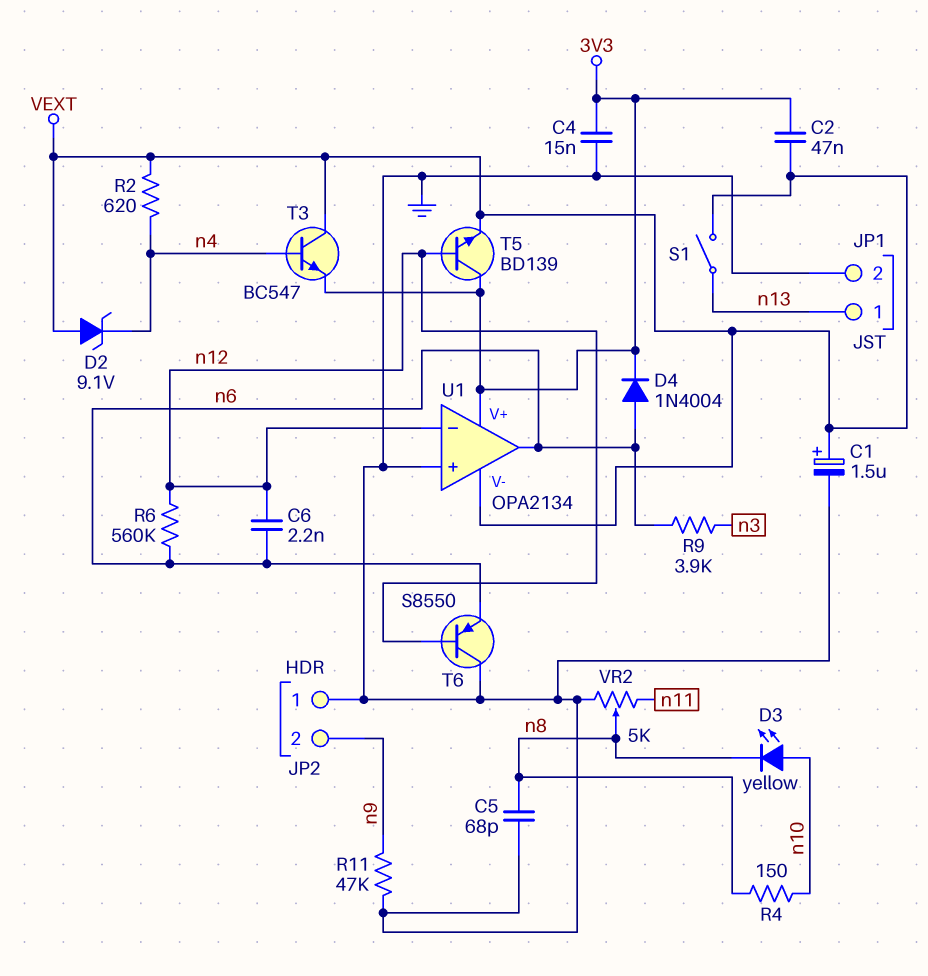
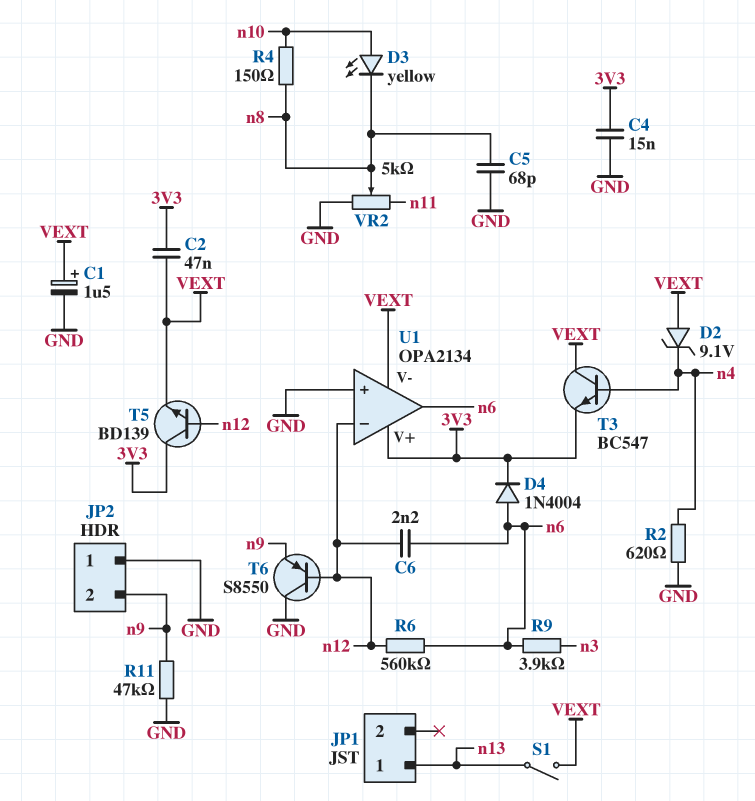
JP1 pin 2: GND -> none
R2: 620 (VEXT, n4) -> 620 (GND, n4)
T6: PNP S8550 (B n12, C GND, E n6) -> PNP S8550 (B n12, C GND, E n9)

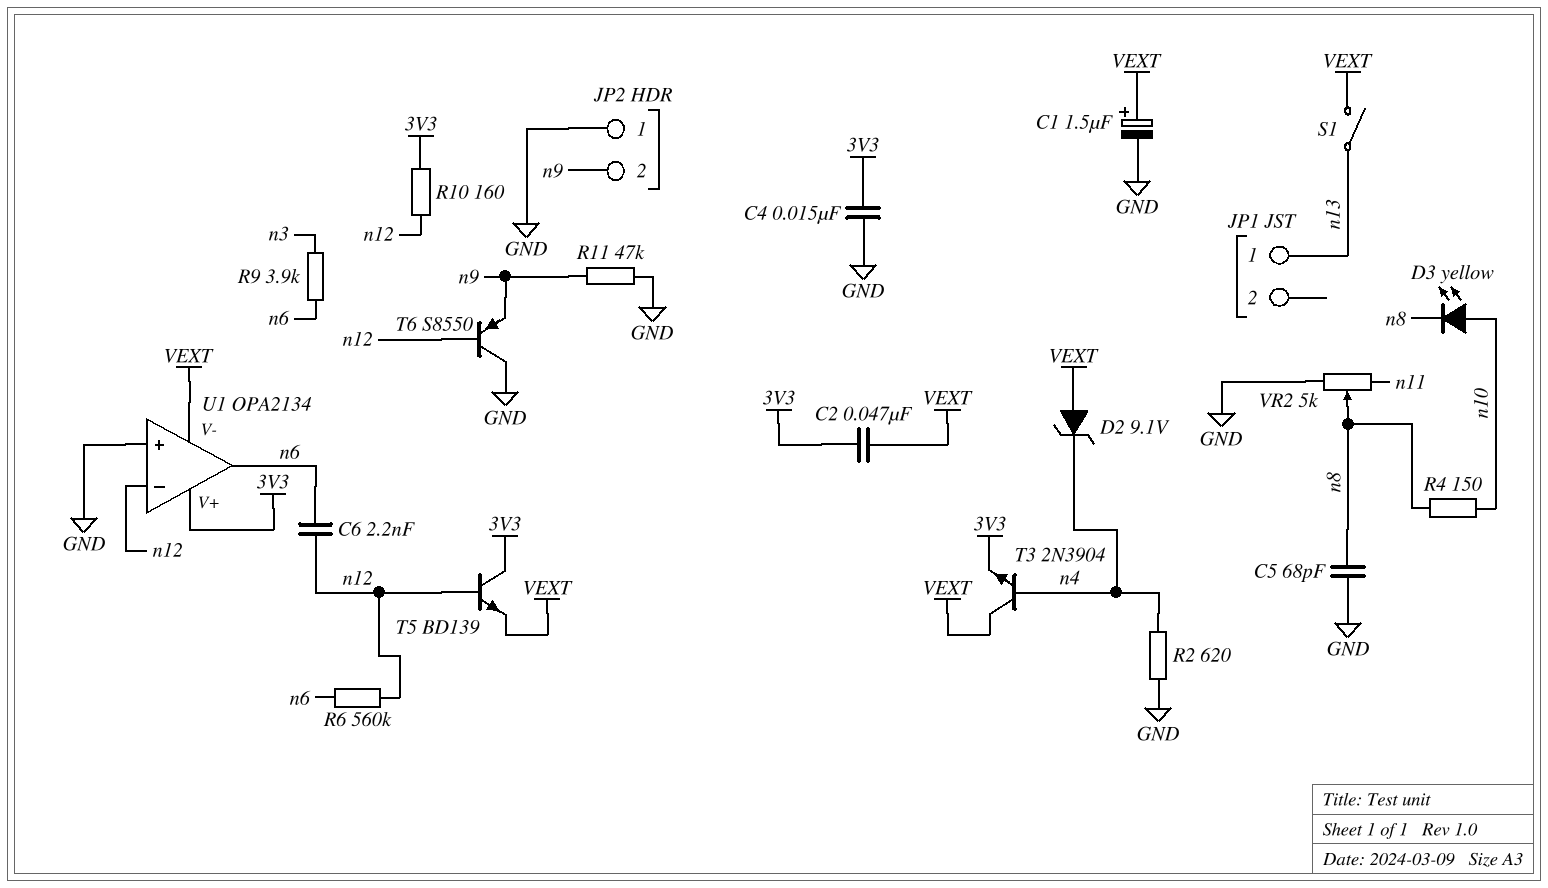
D4: diode 1N4004 (A n6, K 3V3) -> none
R10: none -> 160 (3V3, n12)
T3: NPN BC547 (B n4, C VEXT, E 3V3) -> NPN 2N3904 (B n4, C VEXT, E 3V3)

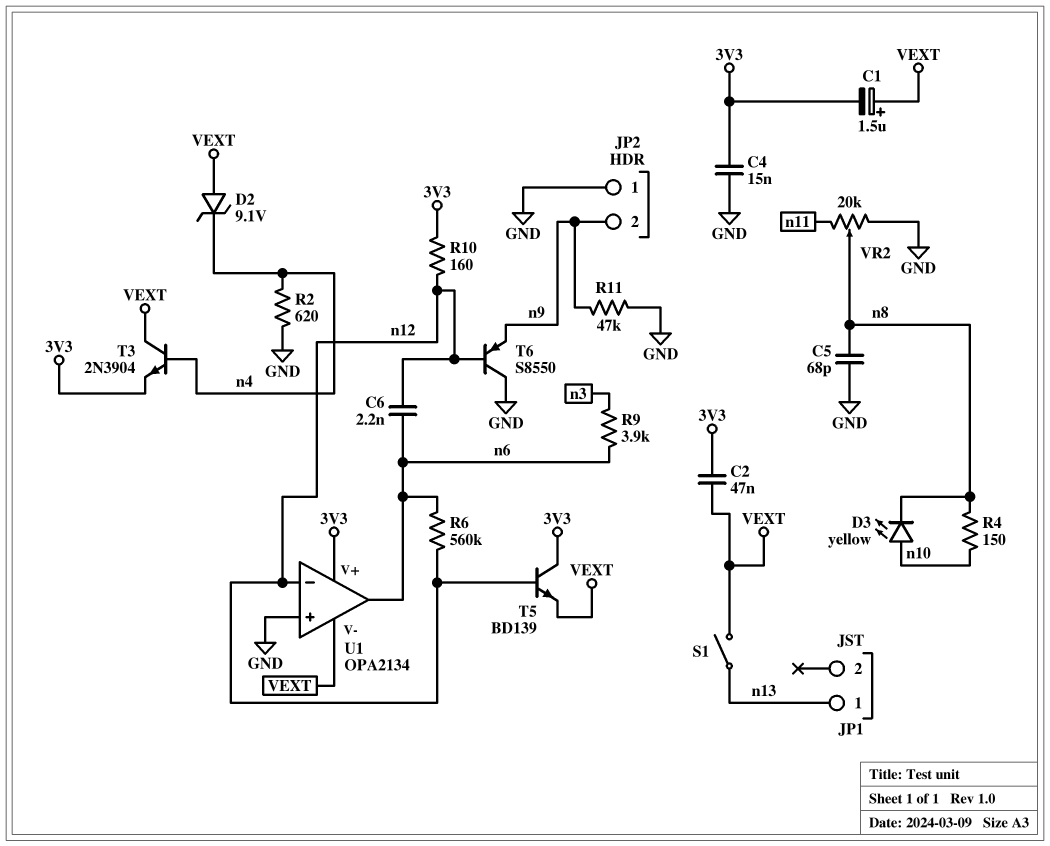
C1: 1.5uF (plus VEXT, minus GND) -> 1.5uF (plus VEXT, minus 3V3)
VR2: 5k (GND, n11, wiper n8) -> 20k (GND, n11, wiper n8)

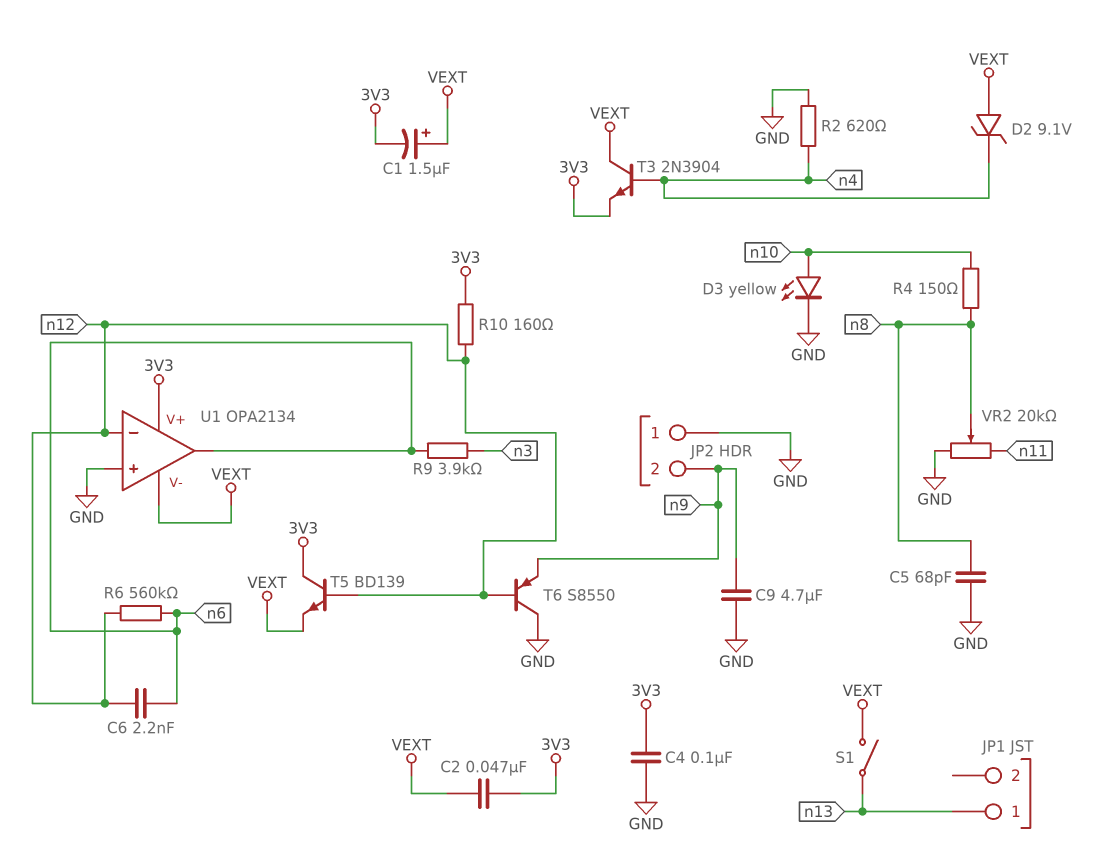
C4: 15nF (3V3, GND) -> 100nF (3V3, GND)
C9: none -> 4.7uF (GND, n9)
D3: LED yellow (A n10, K n8) -> LED yellow (A n10, K GND)
R11: 47k (GND, n9) -> none

